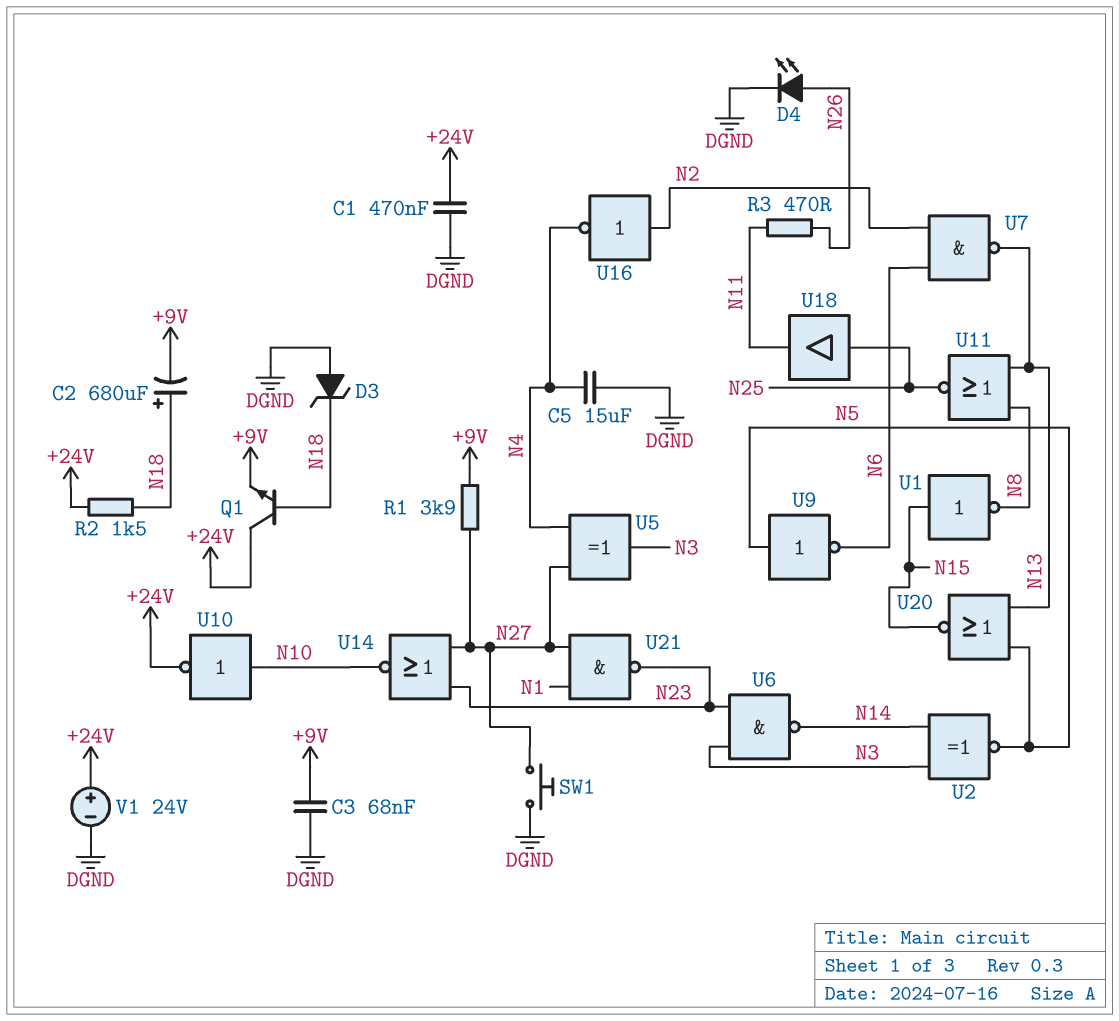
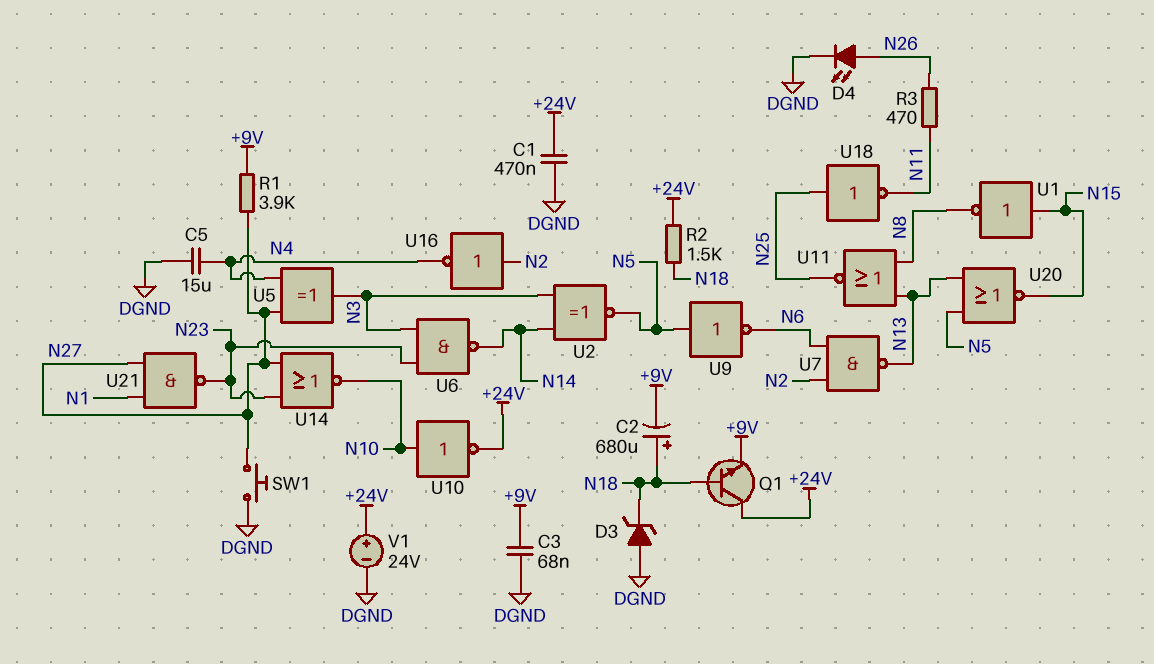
U18: buffer (in N25, out N11) -> NOT (in N25, out N11)

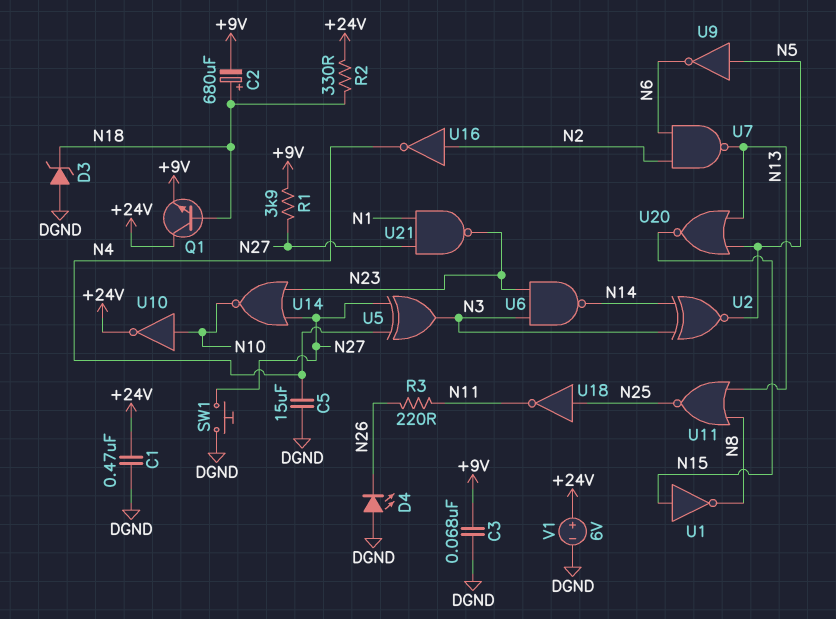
D4: LED (A N26, K DGND) -> LED (A DGND, K N26)
R2: 1.5k (+24V, N18) -> 330 (+24V, N18)
R3: 470 (N11, N26) -> 220 (N11, N26)
V1: 24V (plus +24V, minus DGND) -> 6V (plus +24V, minus DGND)

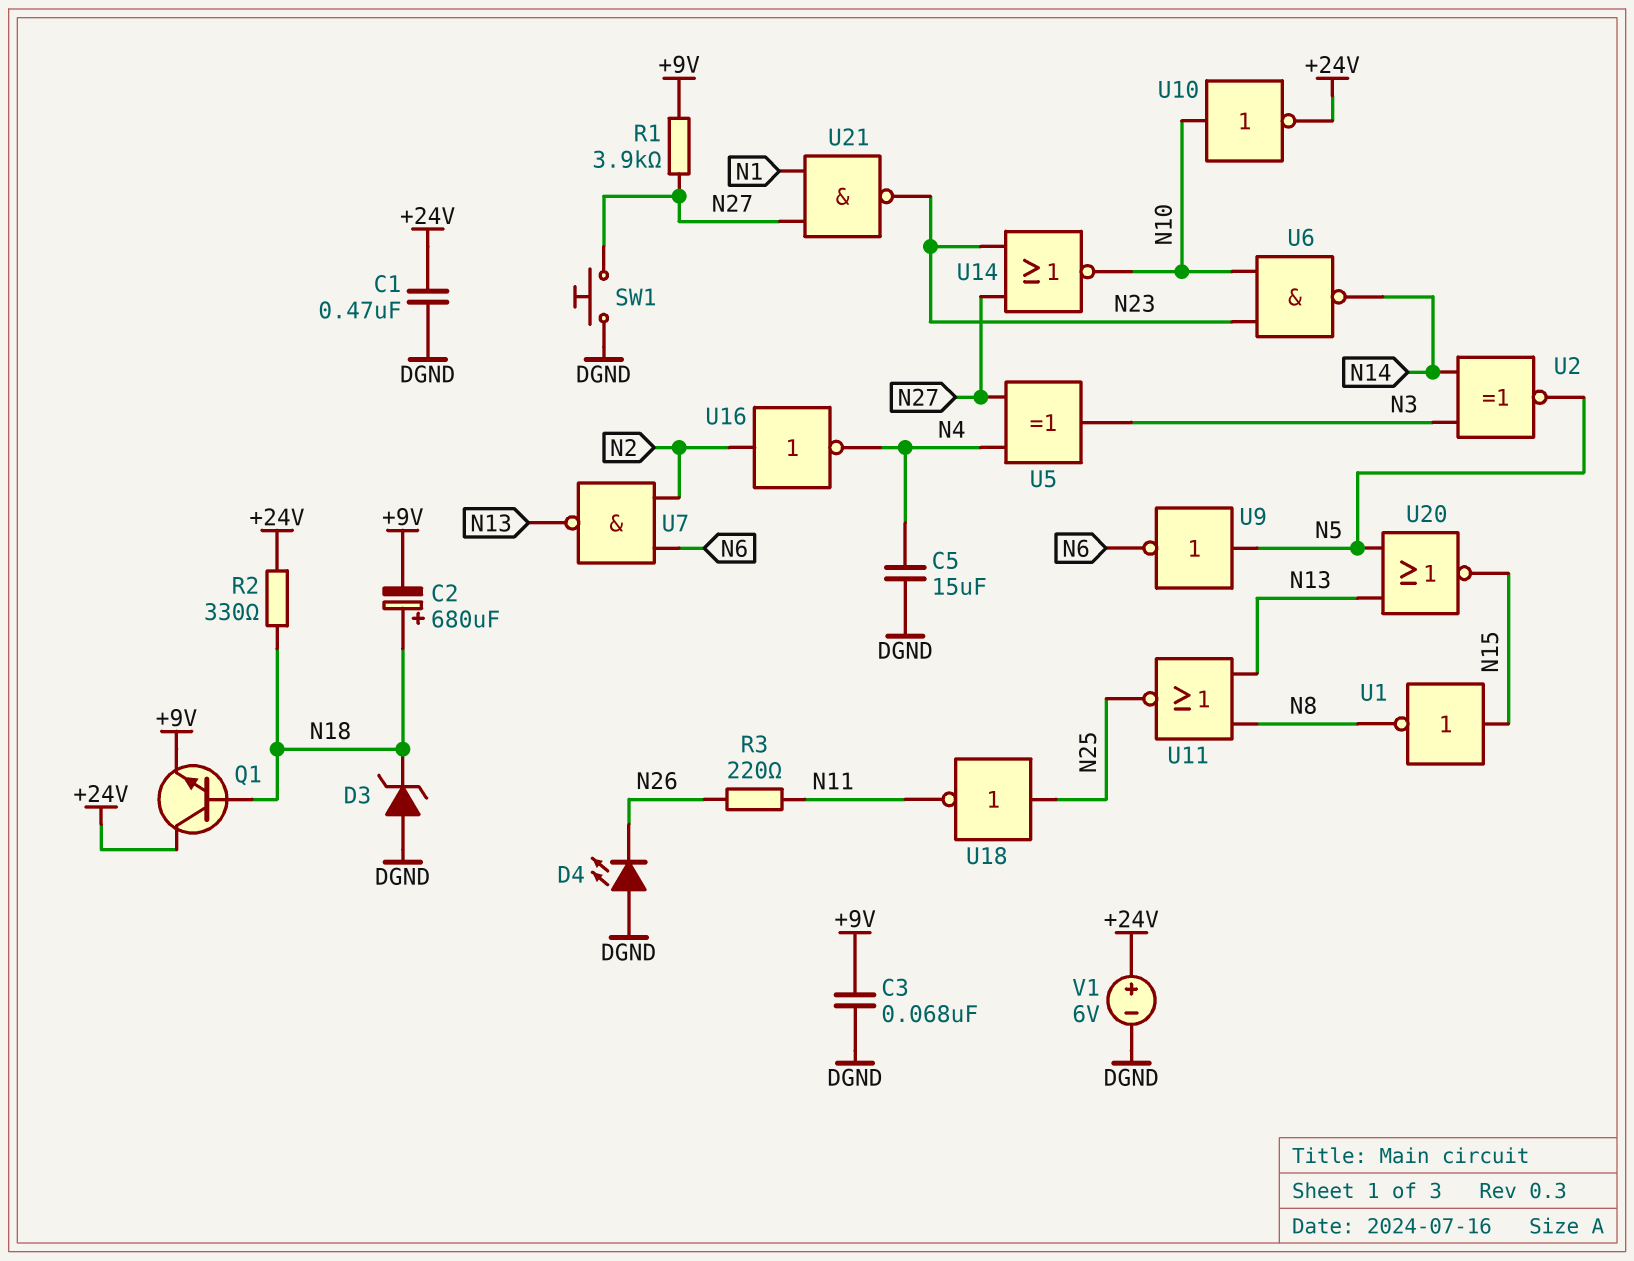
U6: NAND (in N3, in N23, out N14) -> NAND (in N10, in N23, out N14)

